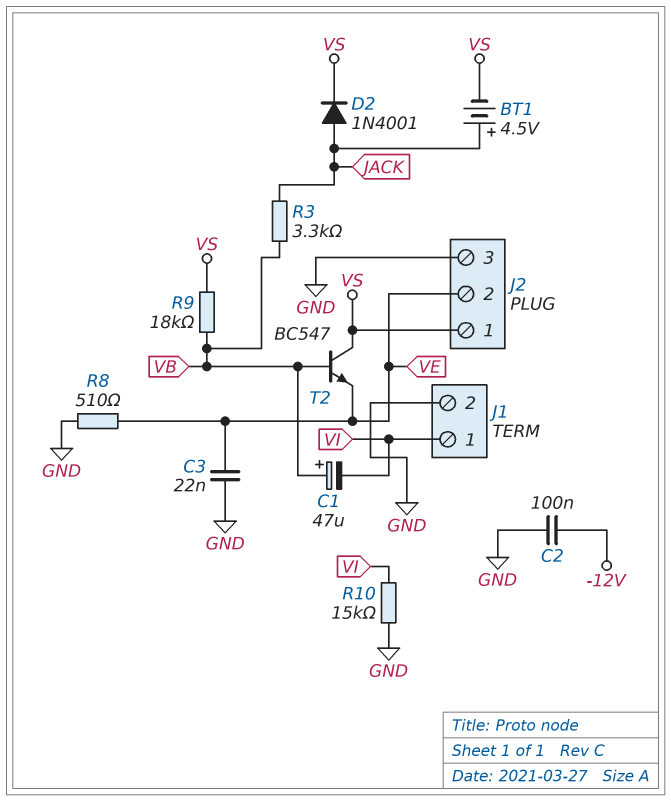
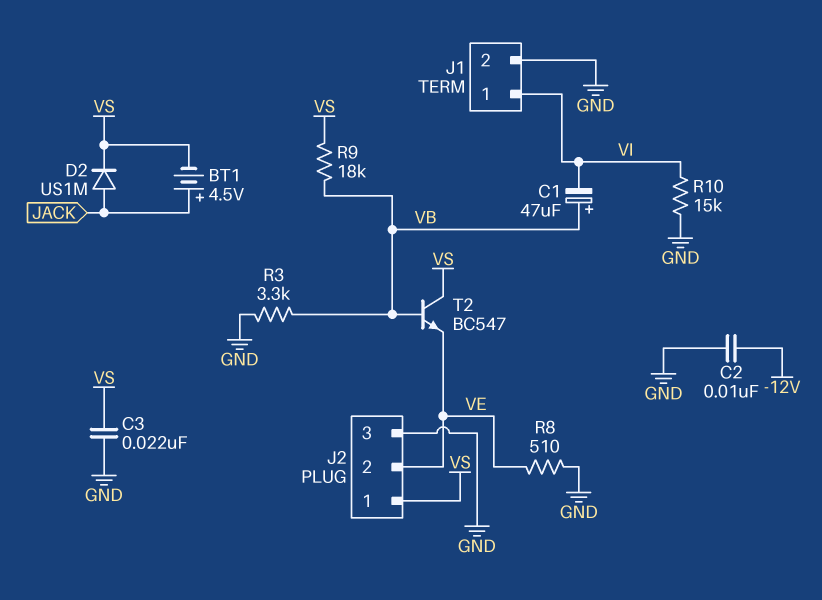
C2: 100nF (-12V, GND) -> 10nF (-12V, GND)
C3: 22nF (GND, VE) -> 22nF (GND, VS)
D2: diode 1N4001 (A JACK, K VS) -> diode US1M (A JACK, K VS)
R3: 3.3k (JACK, VB) -> 3.3k (GND, VB)

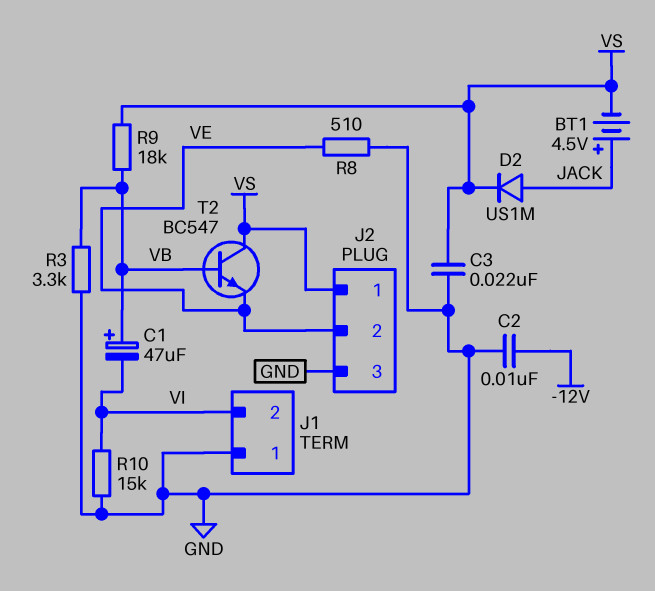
J1 pin 1: VI -> GND
J1 pin 2: GND -> VI

